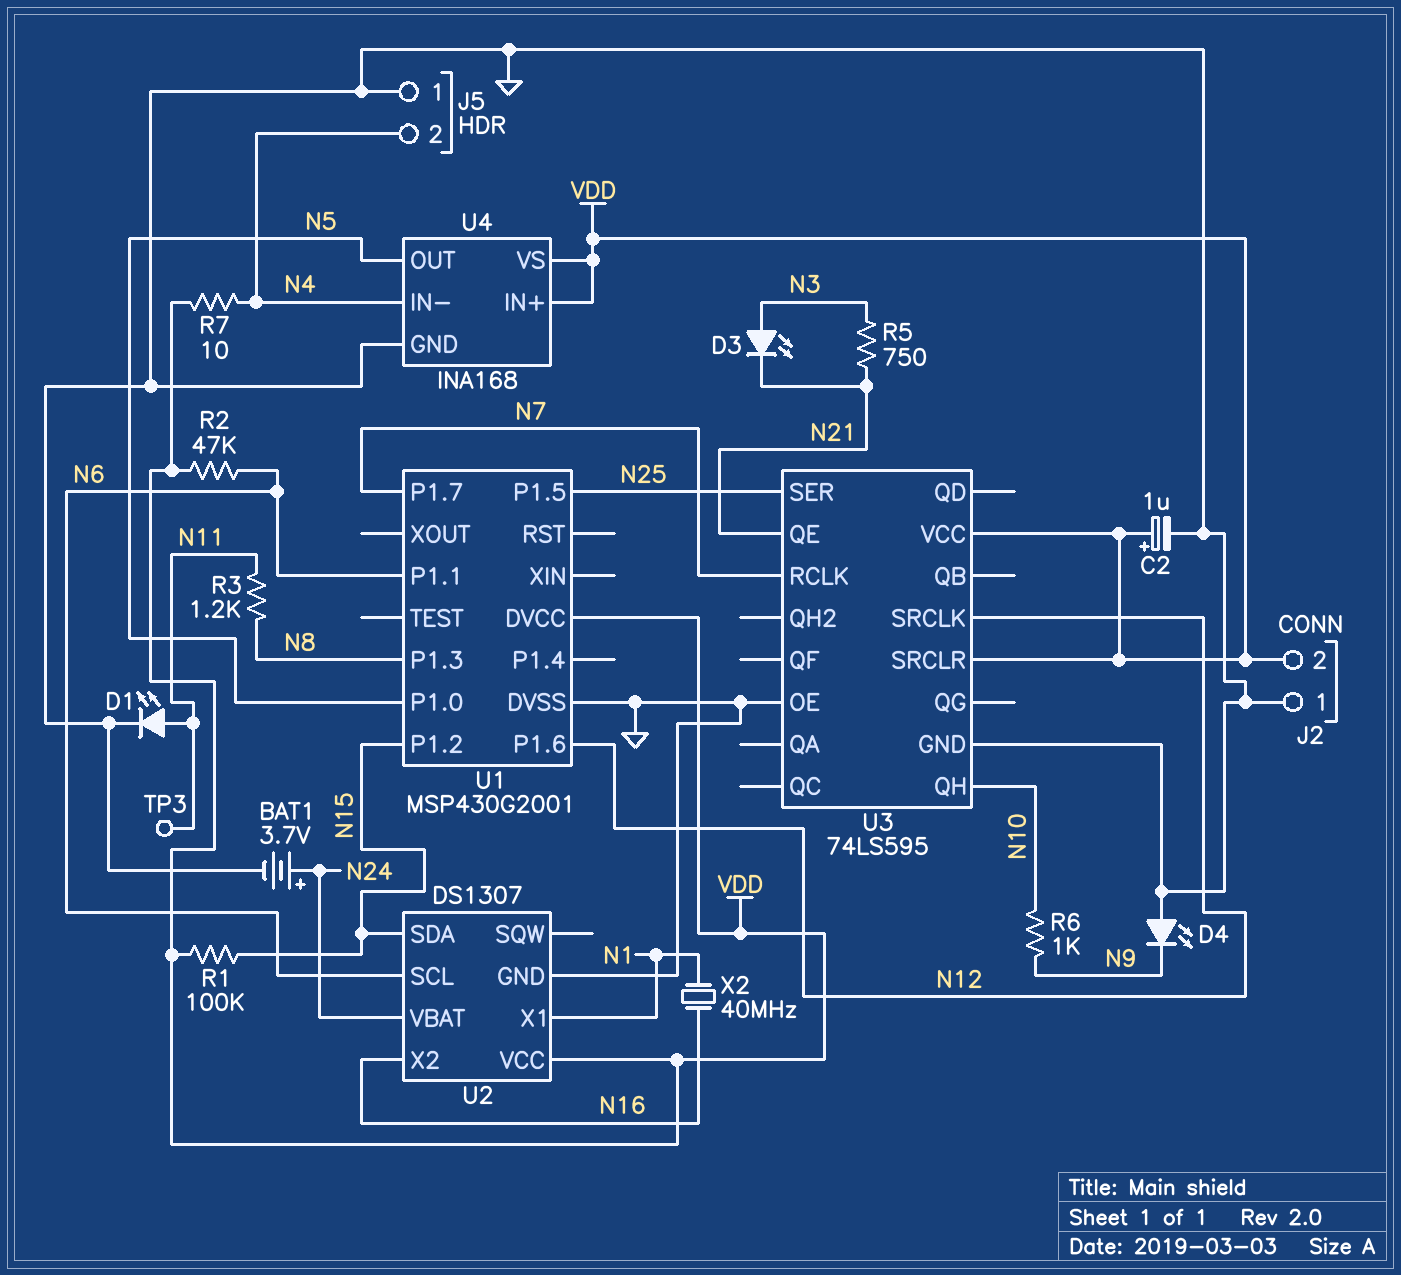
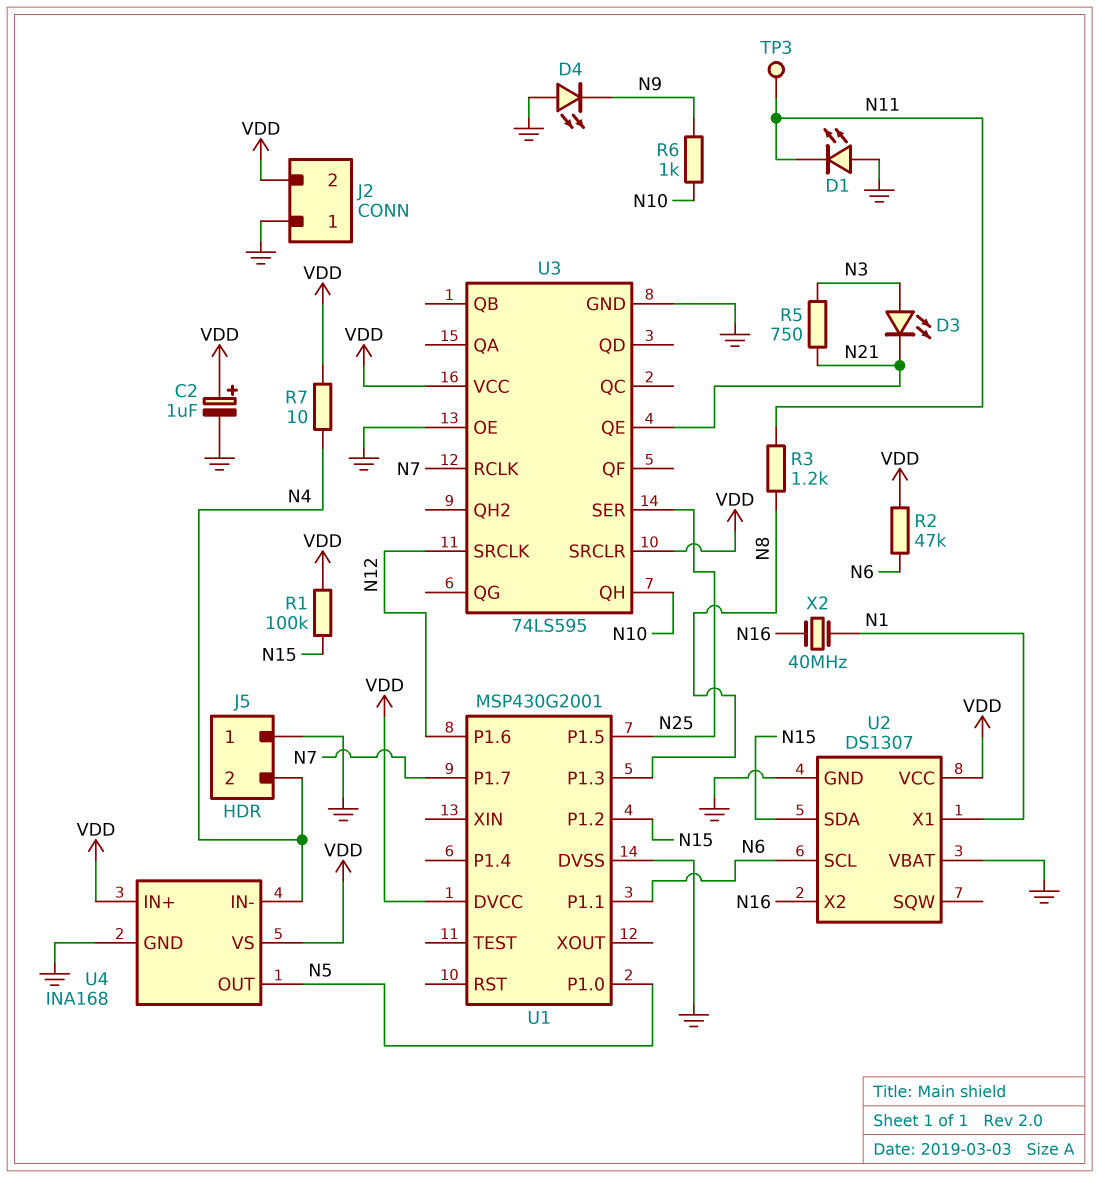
BAT1: 3.7V (plus N24, minus GND) -> none
D1: LED (A N11, K GND) -> LED (A GND, K N11)
U2 pin VBAT: N24 -> GND

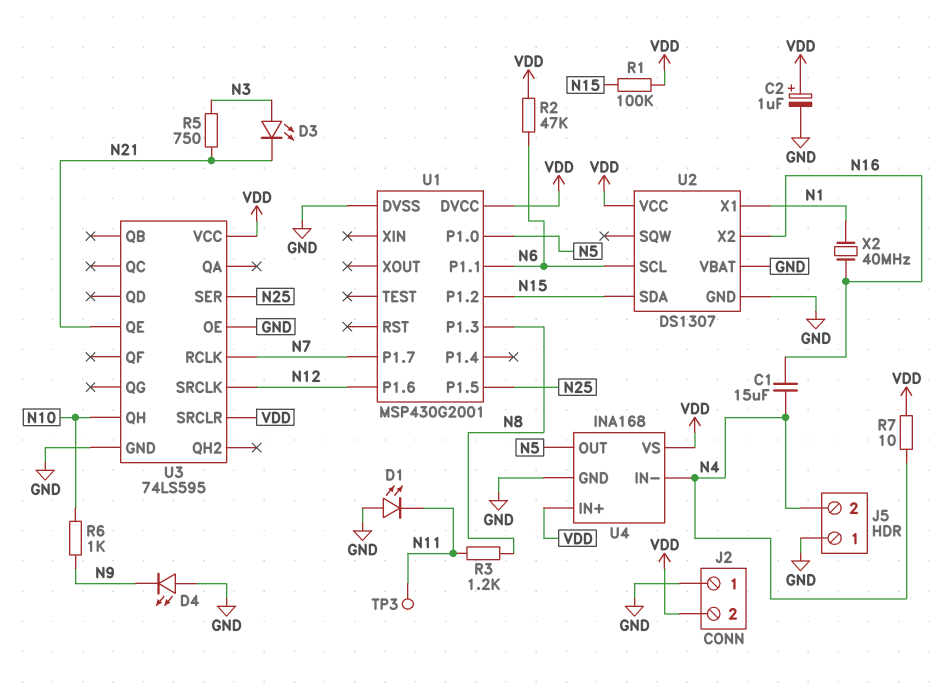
C1: none -> 15uF (N4, N16)

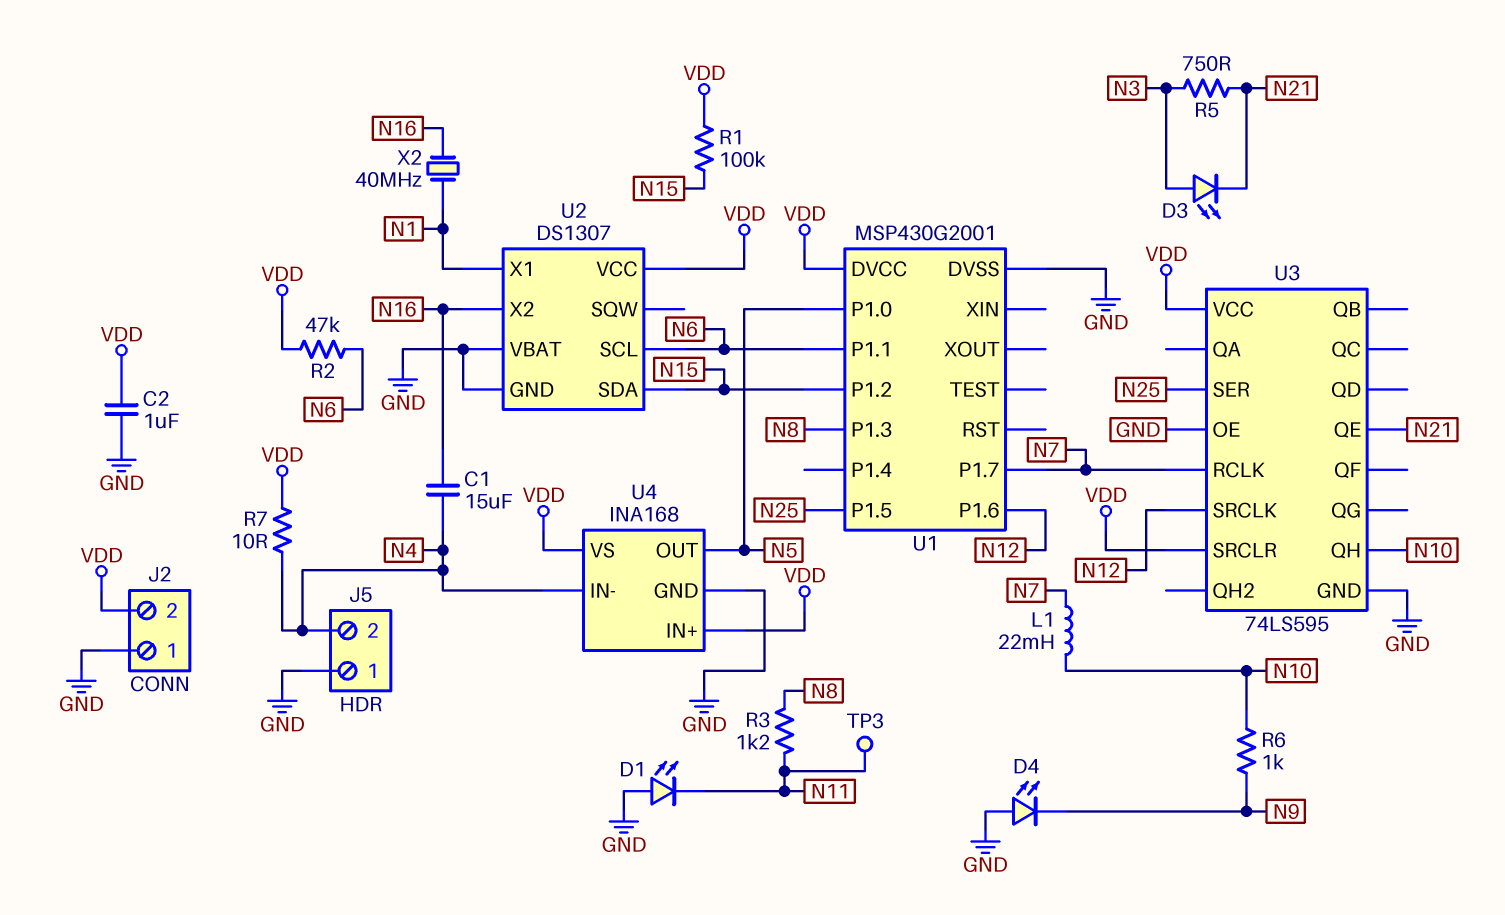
C2: 1uF (plus VDD, minus GND) -> 1uF (GND, VDD)
L1: none -> 22mH (N7, N10)

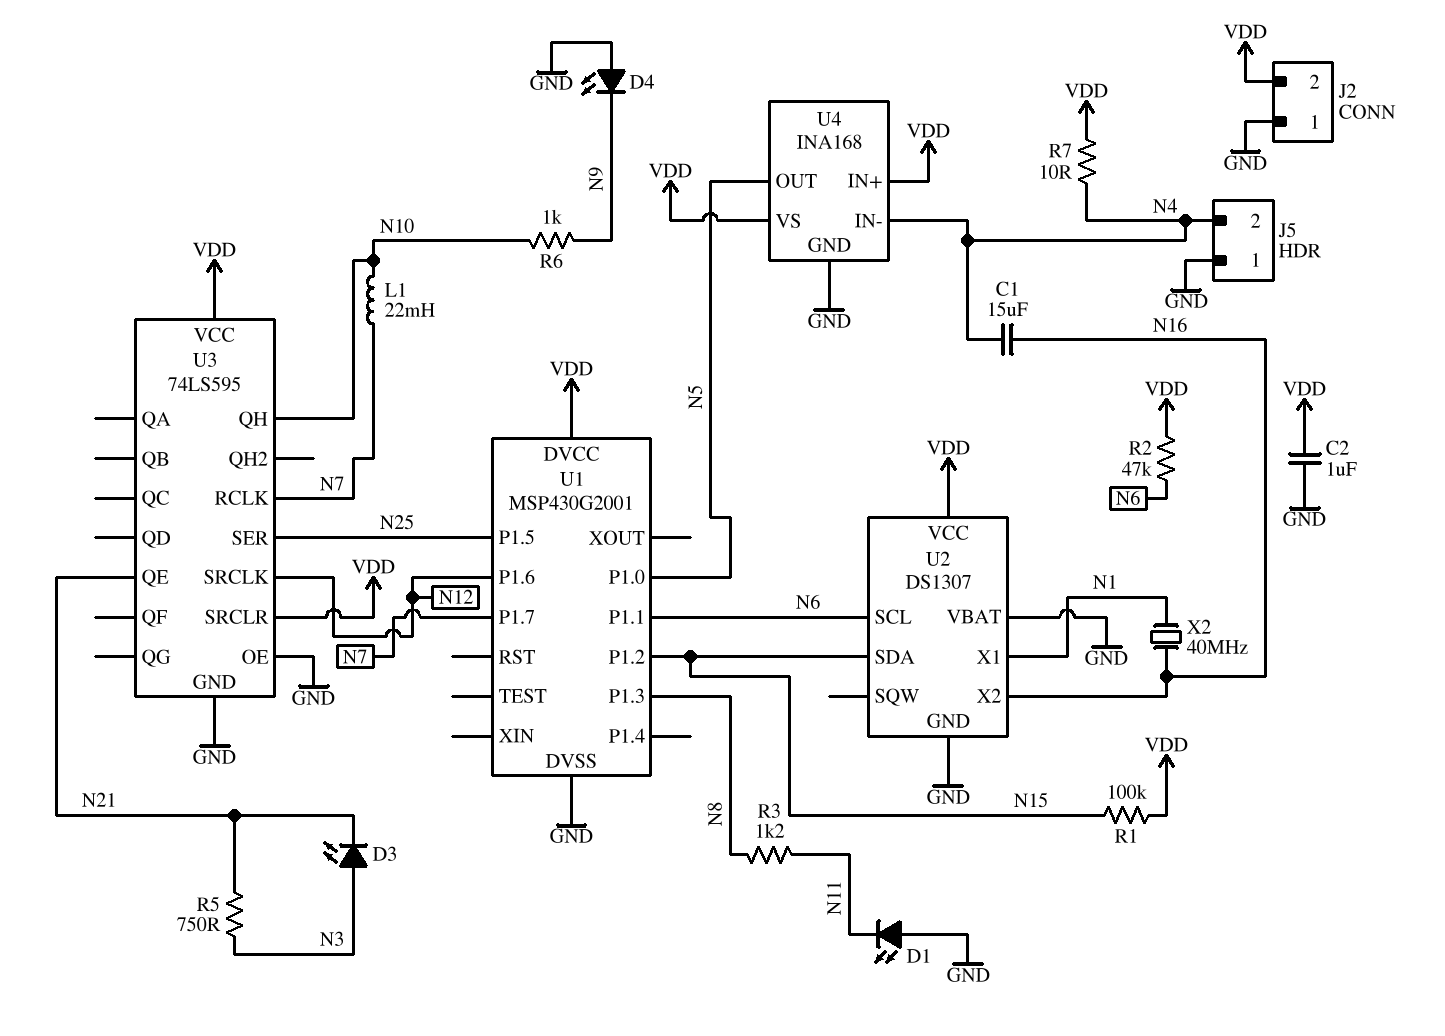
TP3: test point (N11) -> none

